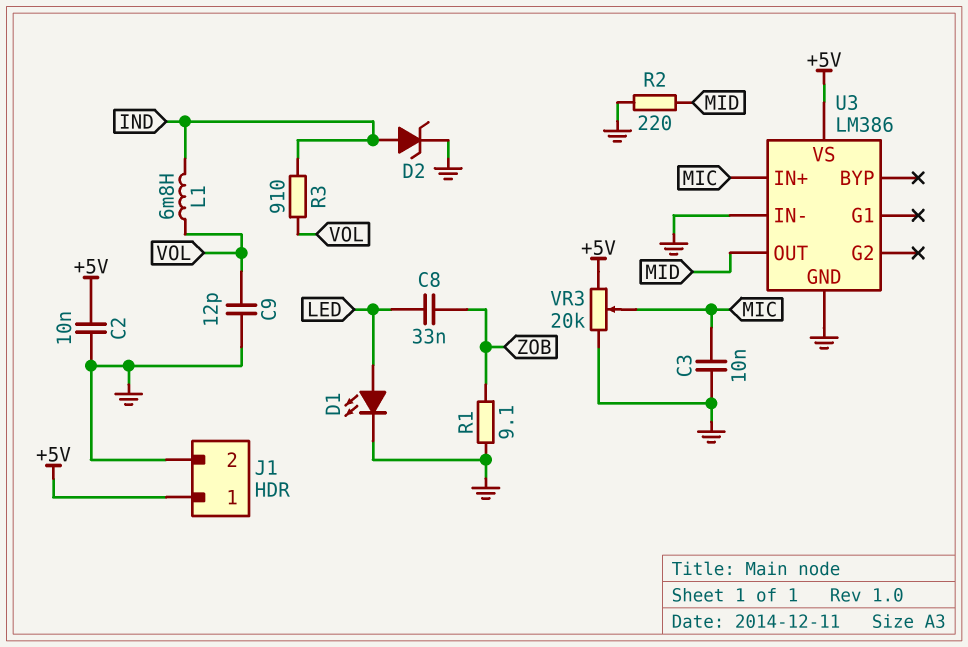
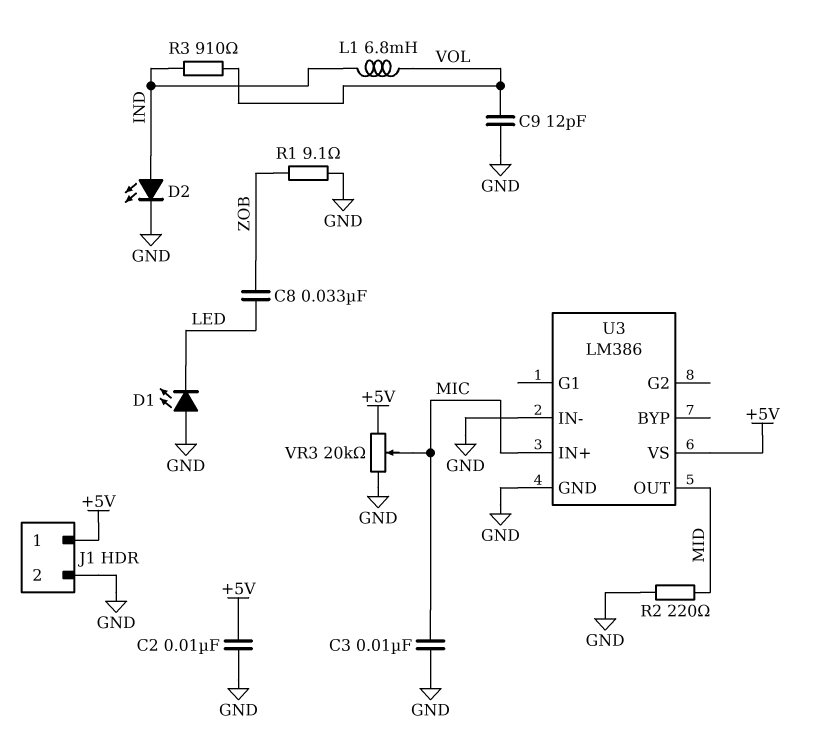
D1: LED (A LED, K GND) -> LED (A GND, K LED)
D2: zener (A IND, K GND) -> LED (A IND, K GND)

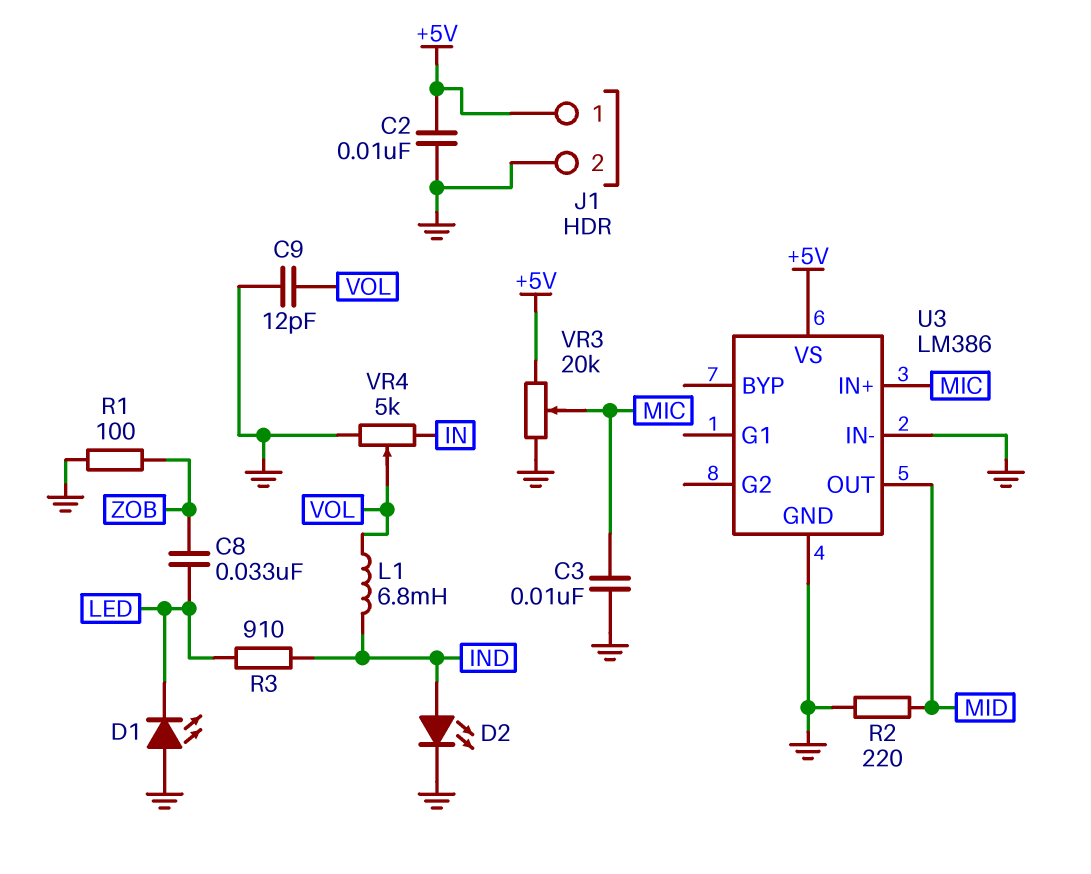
R1: 9.1 (GND, ZOB) -> 100 (GND, ZOB)
R3: 910 (IND, VOL) -> 910 (IND, LED)
VR4: none -> 5k (GND, IN, wiper VOL)

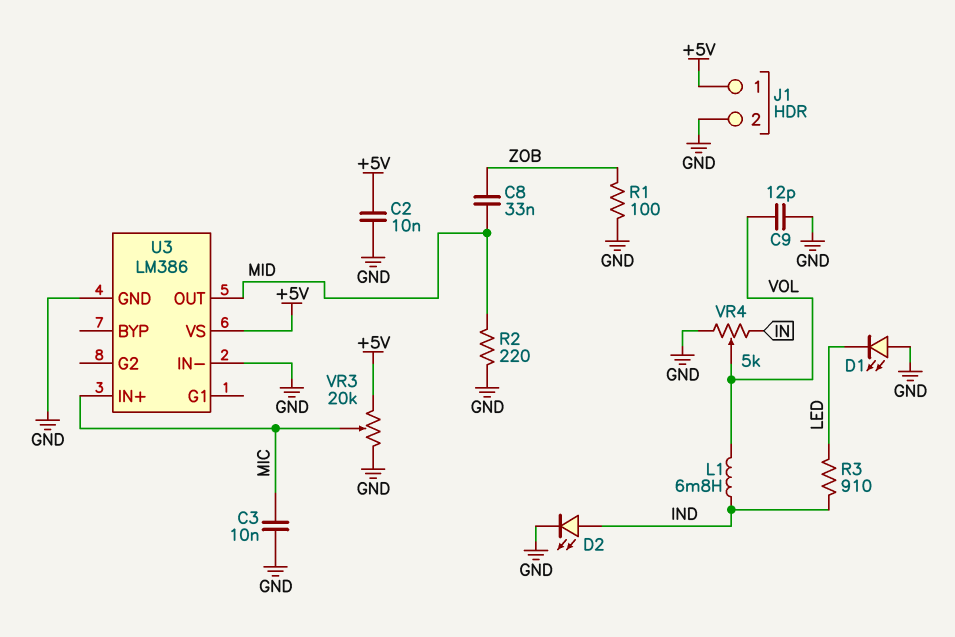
C8: 33nF (LED, ZOB) -> 33nF (MID, ZOB)

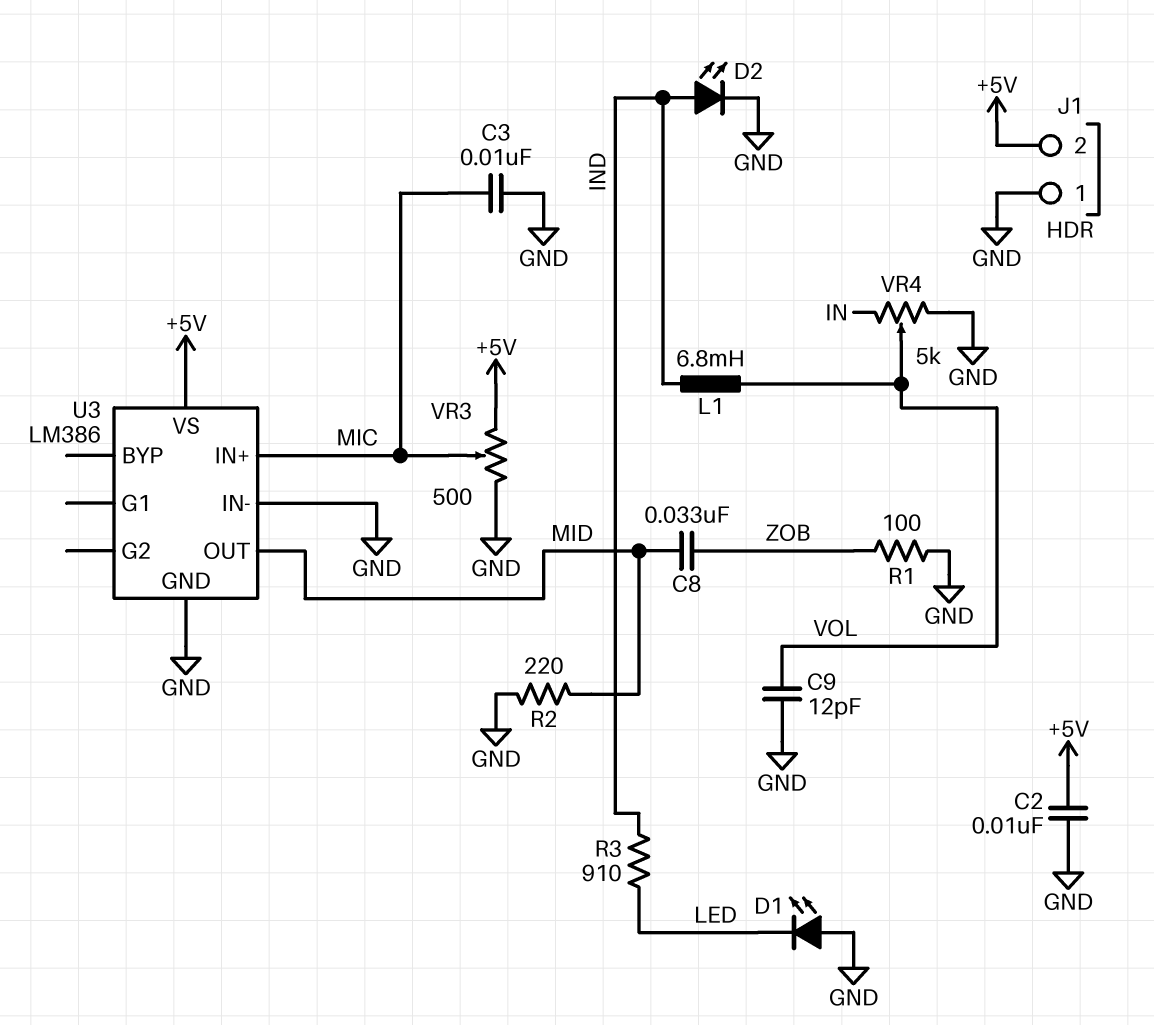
J1 pin 1: +5V -> GND
J1 pin 2: GND -> +5V
VR3: 20k (+5V, GND, wiper MIC) -> 500 (+5V, GND, wiper MIC)

